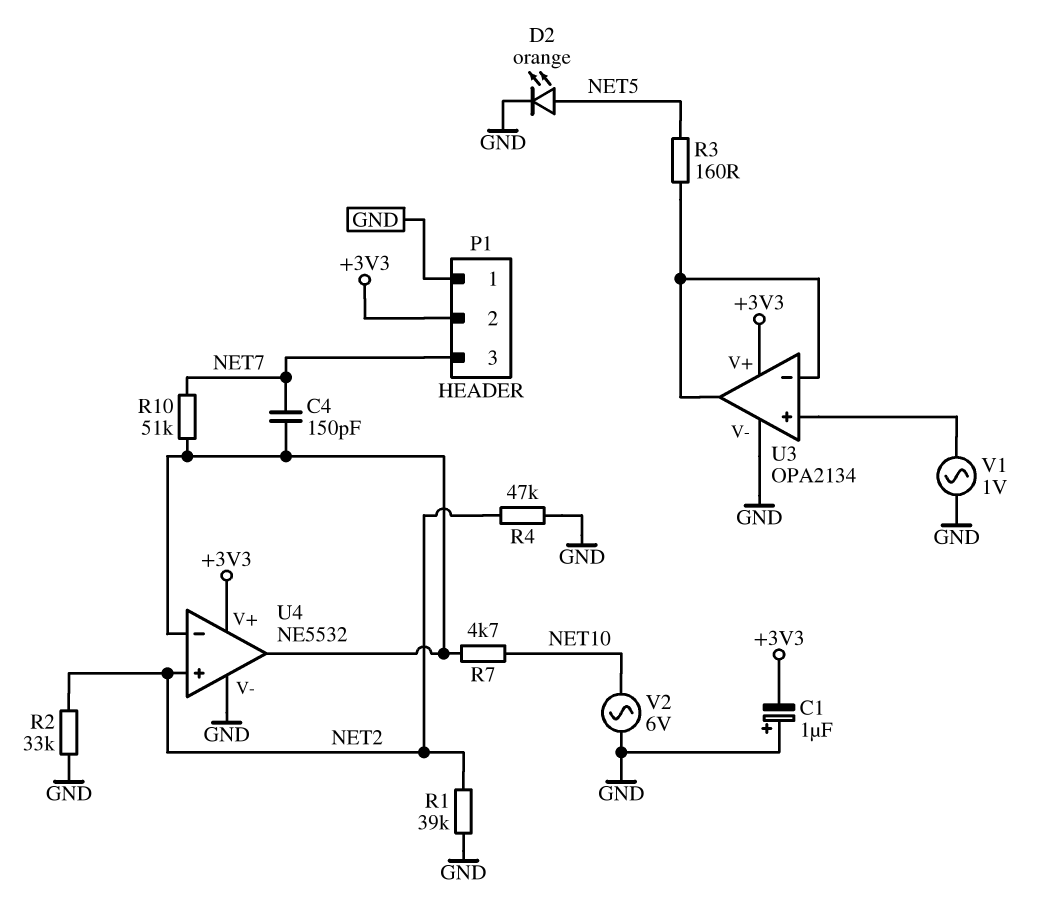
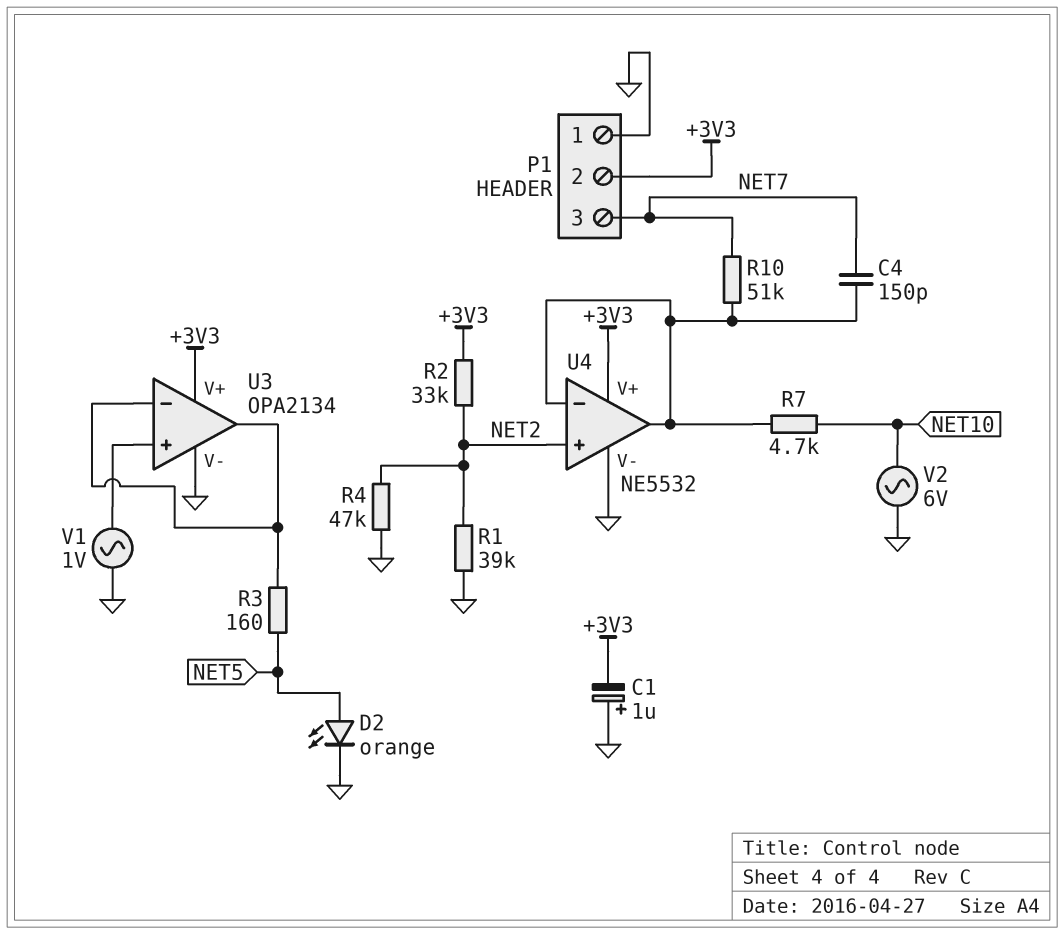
R2: 33k (GND, NET2) -> 33k (+3V3, NET2)

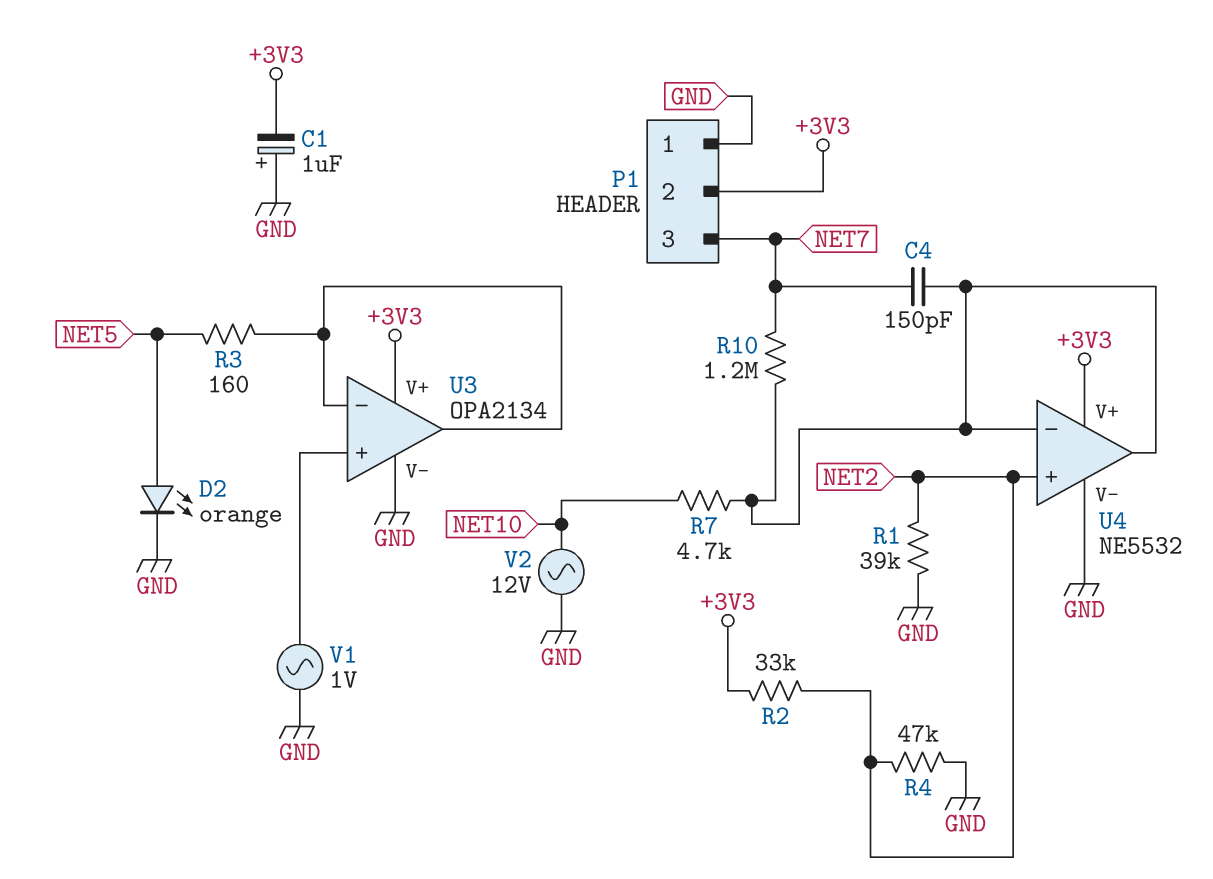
R10: 51k (NET7, U4/in-) -> 1.2M (NET7, U4/in-)
V2: AC 6V (GND, NET10) -> AC 12V (GND, NET10)

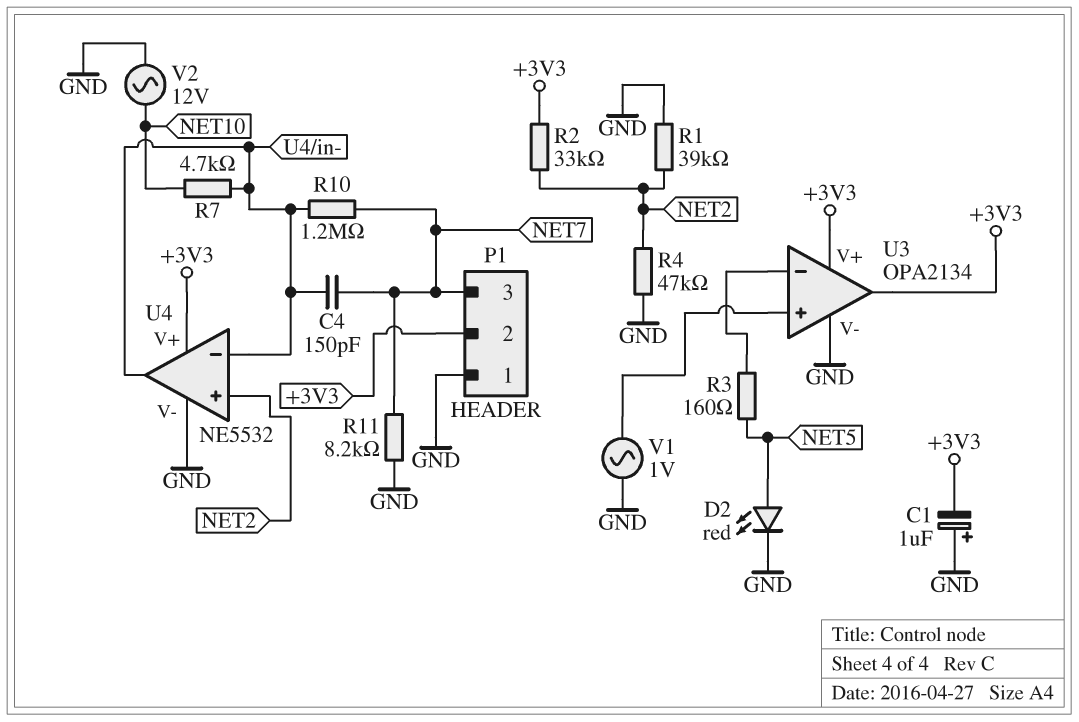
D2: LED orange (A NET5, K GND) -> LED red (A NET5, K GND)
R11: none -> 8.2k (GND, NET7)
U3 pin out: U3/in- -> +3V3

